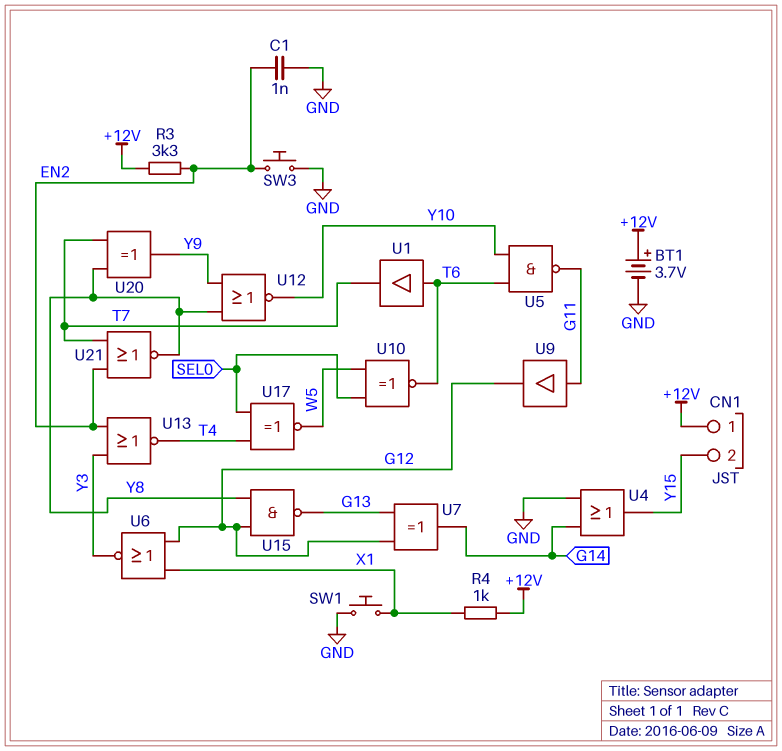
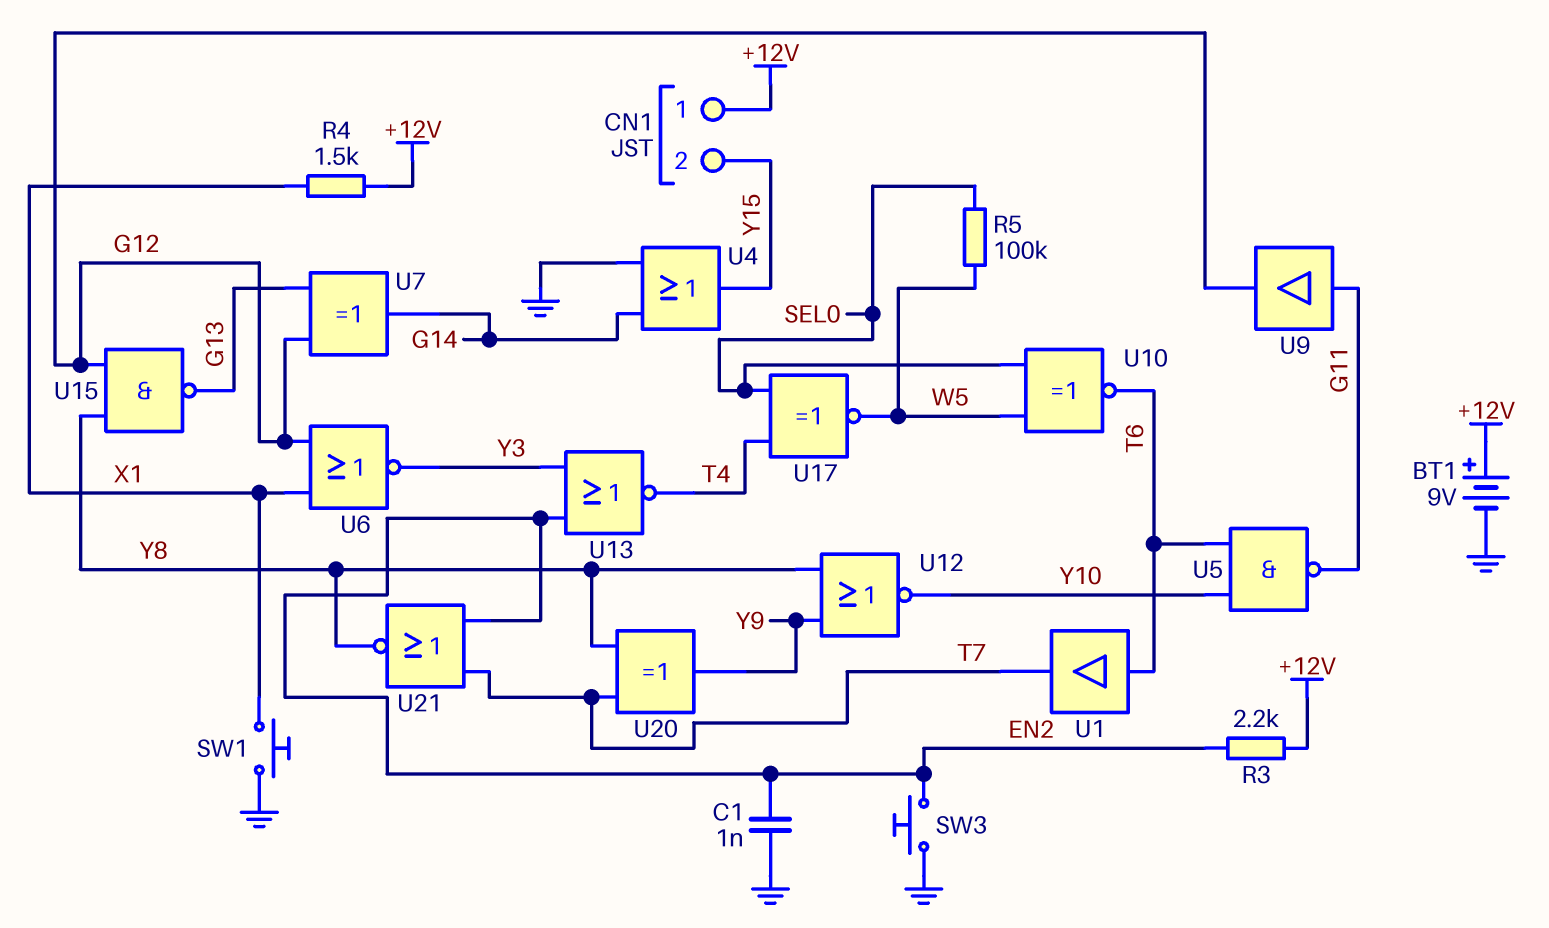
BT1: 3.7V (plus +12V, minus GND) -> 9V (plus +12V, minus GND)
R3: 3.3k (+12V, EN2) -> 2.2k (+12V, EN2)
R4: 1k (+12V, X1) -> 1.5k (+12V, X1)
R5: none -> 100k (SEL0, W5)

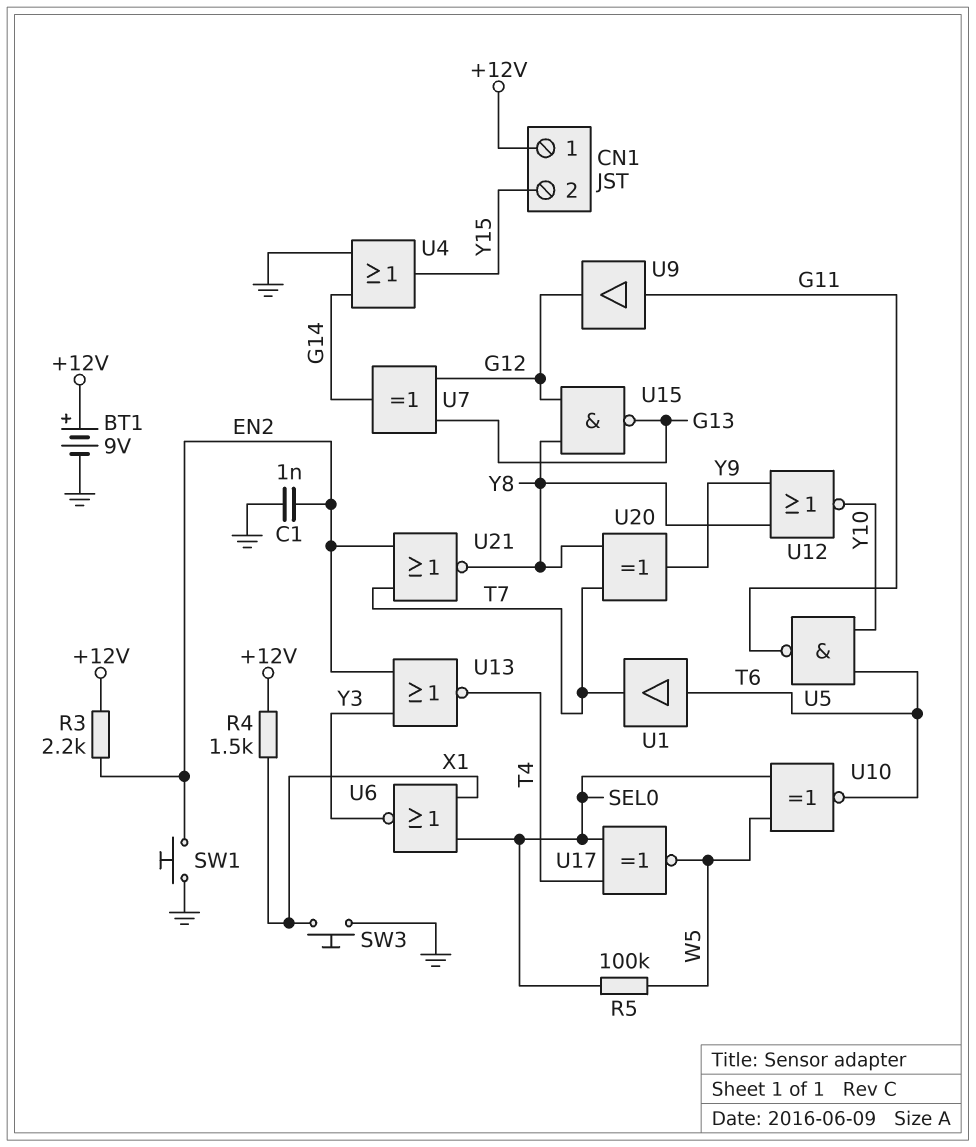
SW1: button (GND, X1) -> button (EN2, GND)
SW3: button (EN2, GND) -> button (GND, X1)
U6: NOR (in G12, in X1, out Y3) -> NOR (in SEL0, in X1, out Y3)

